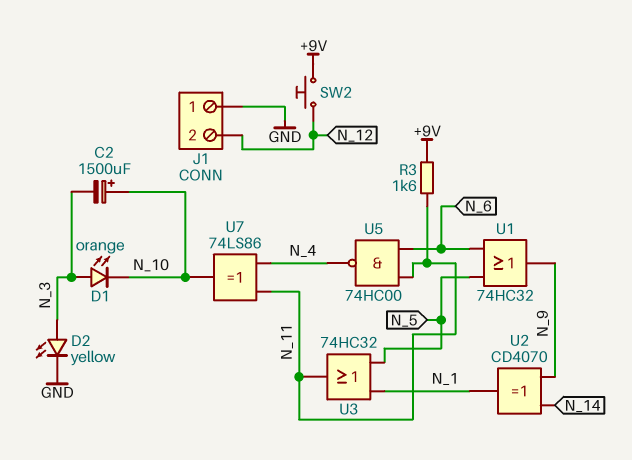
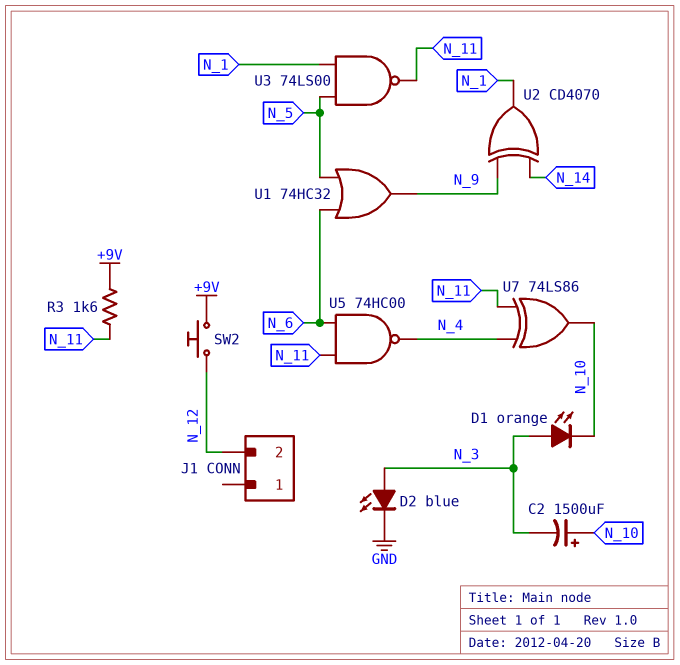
D2: LED yellow (A N_3, K GND) -> LED blue (A N_3, K GND)
J1 pin 1: GND -> none
U3: OR 74HC32 (in N_1, in N_5, out N_11) -> NAND 74LS00 (in N_1, in N_5, out N_11)

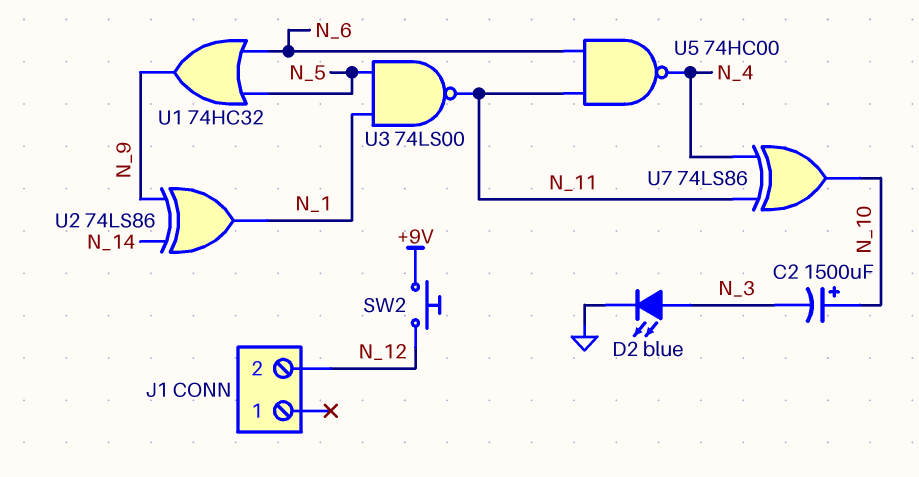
D1: LED orange (A N_3, K N_10) -> none
R3: 1.6k (+9V, N_11) -> none
U2: XOR CD4070 (in N_9, in N_14, out N_1) -> XOR 74LS86 (in N_9, in N_14, out N_1)

